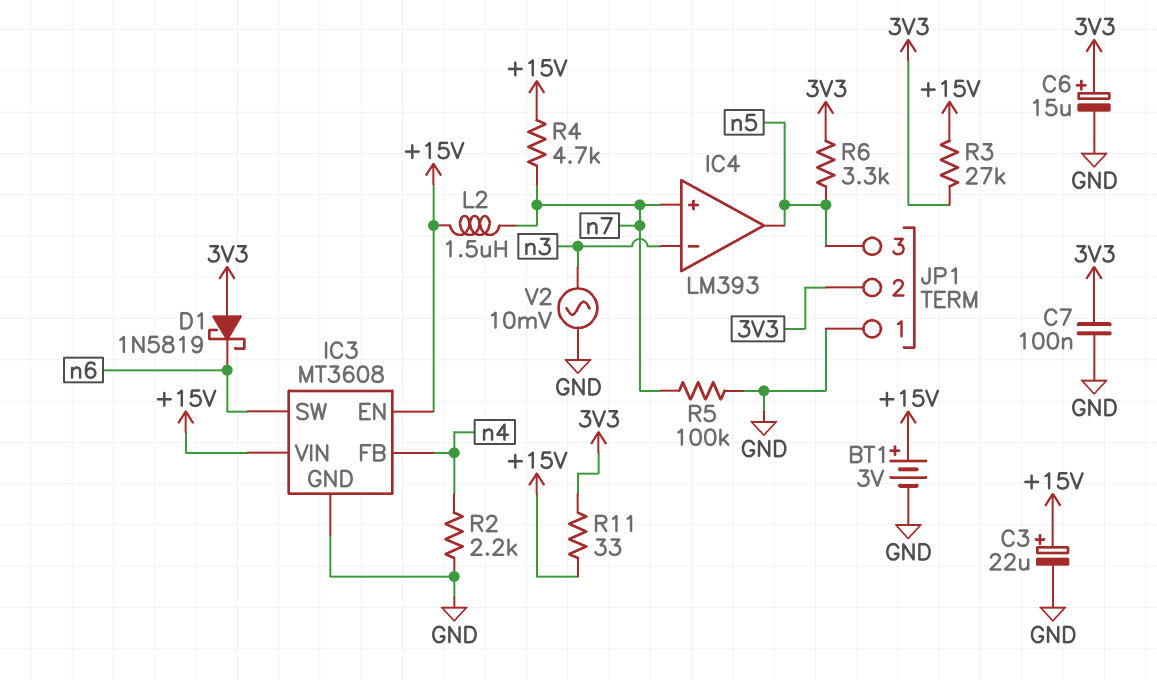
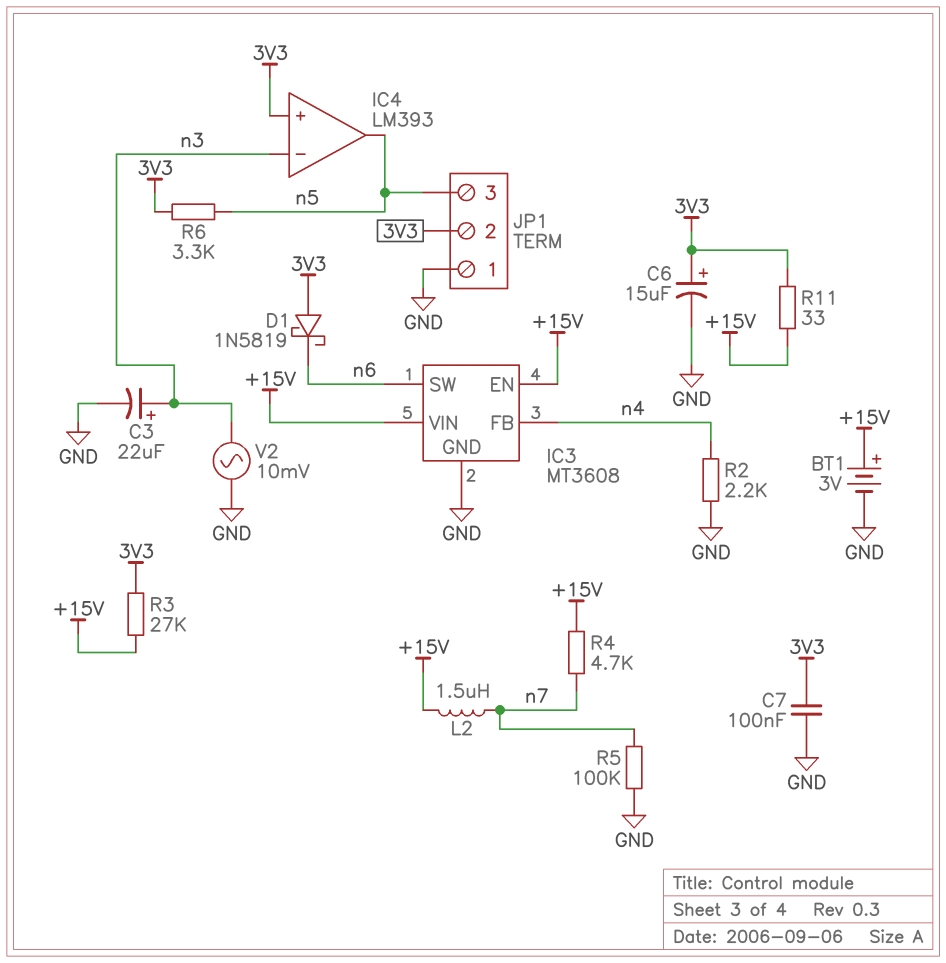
C3: 22uF (plus +15V, minus GND) -> 22uF (plus n3, minus GND)
IC4 pin in+: n7 -> 3V3

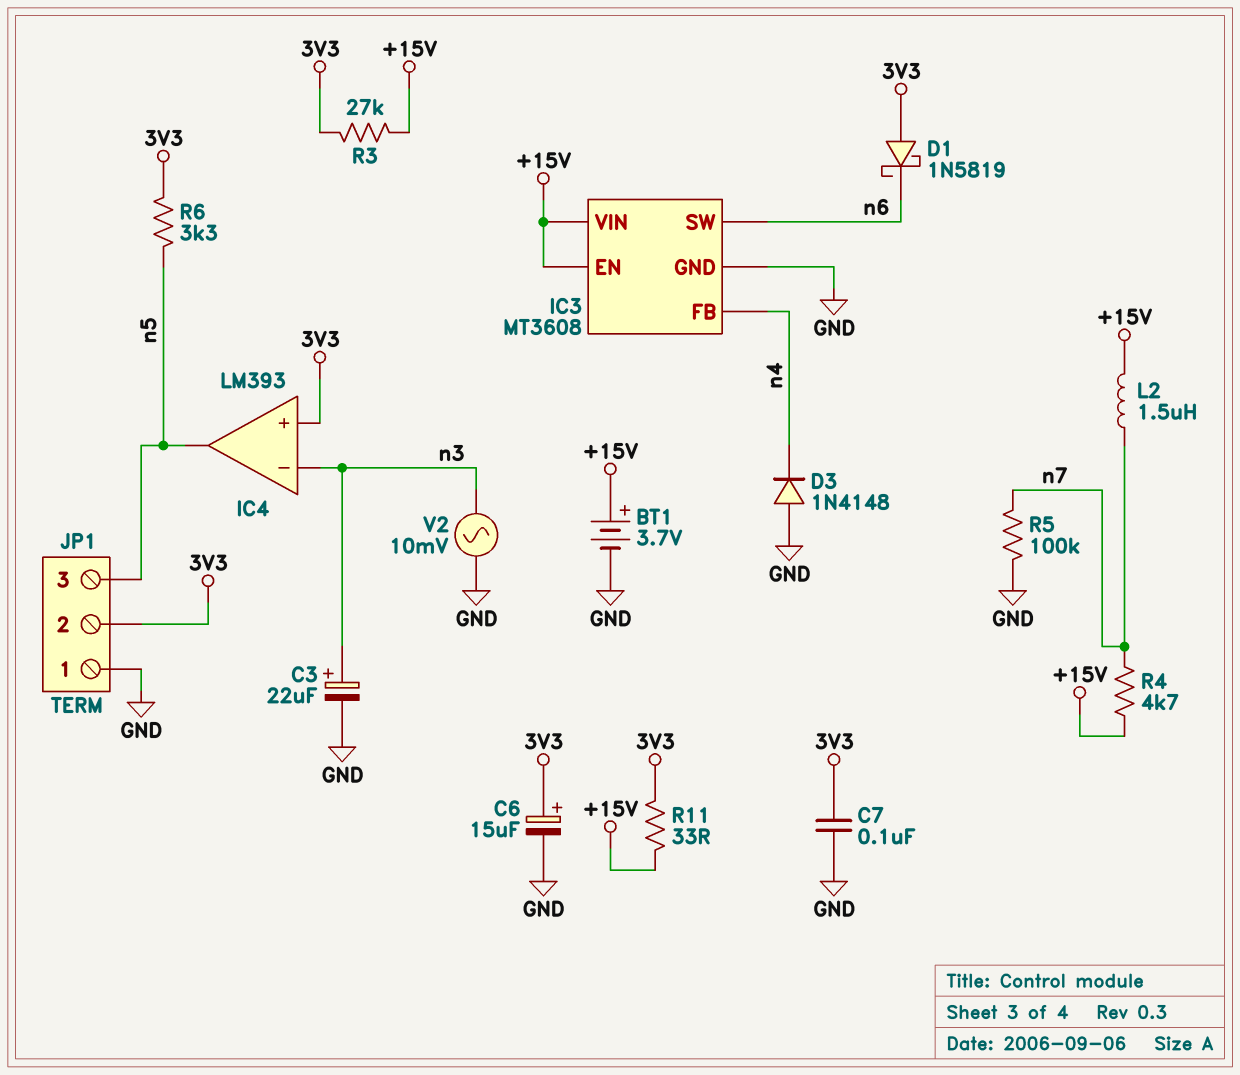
BT1: 3V (plus +15V, minus GND) -> 3.7V (plus +15V, minus GND)
D3: none -> diode 1N4148 (A GND, K n4)
R2: 2.2k (GND, n4) -> none

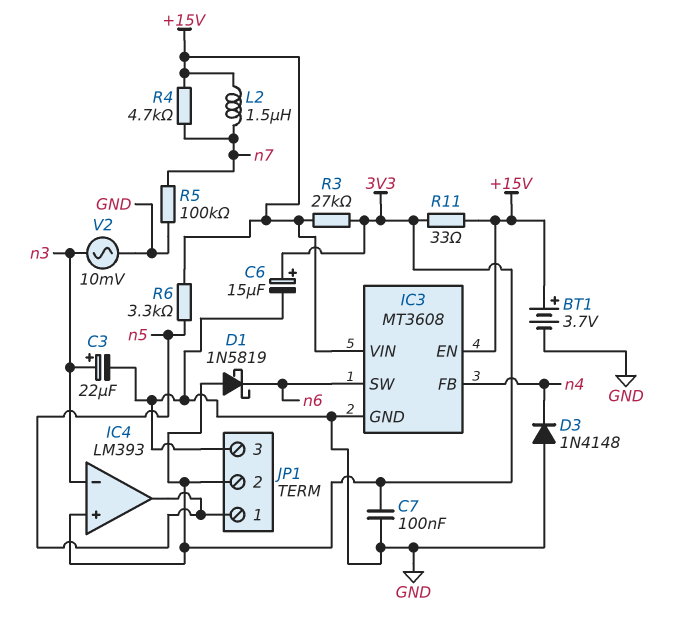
JP1 pin 1: GND -> n5
JP1 pin 3: n5 -> GND
R6: 3.3k (3V3, n5) -> 3.3k (+15V, n5)

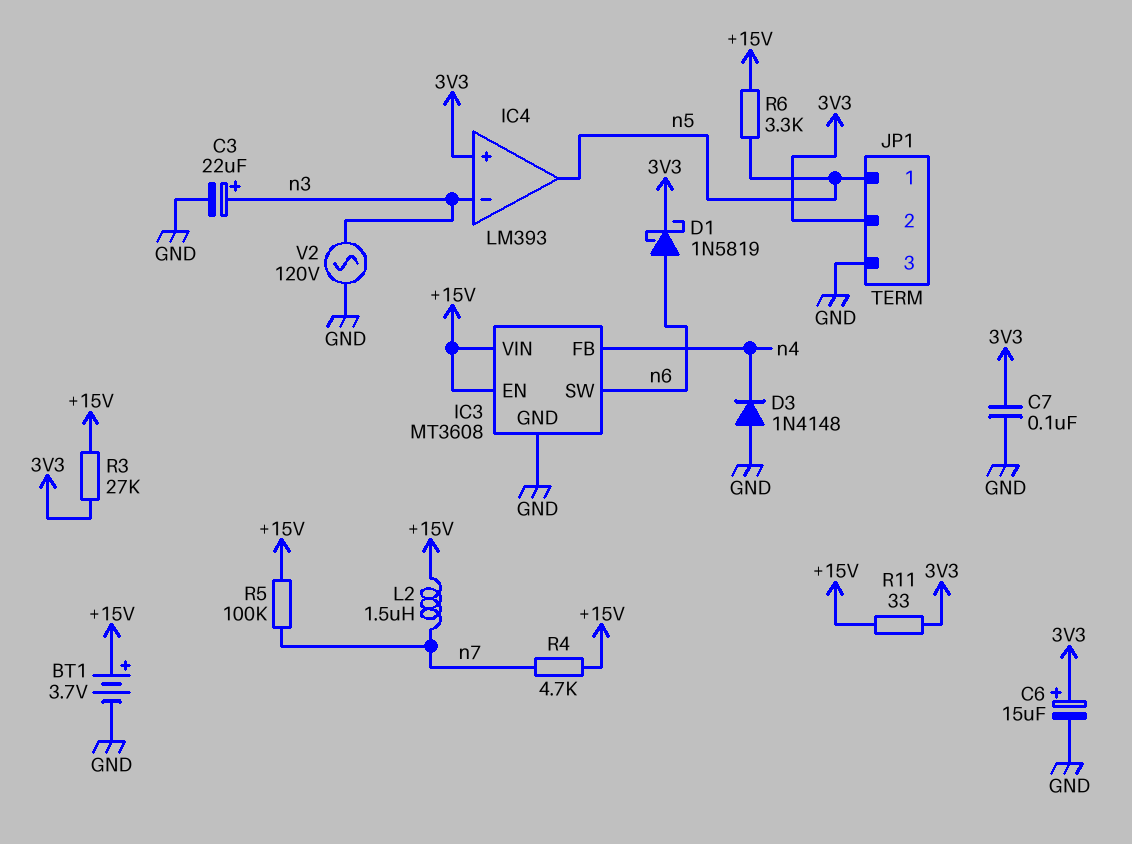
D1: schottky 1N5819 (A 3V3, K n6) -> schottky 1N5819 (A n6, K 3V3)
R5: 100k (GND, n7) -> 100k (+15V, n7)
V2: AC 10mV (GND, n3) -> AC 120V (GND, n3)

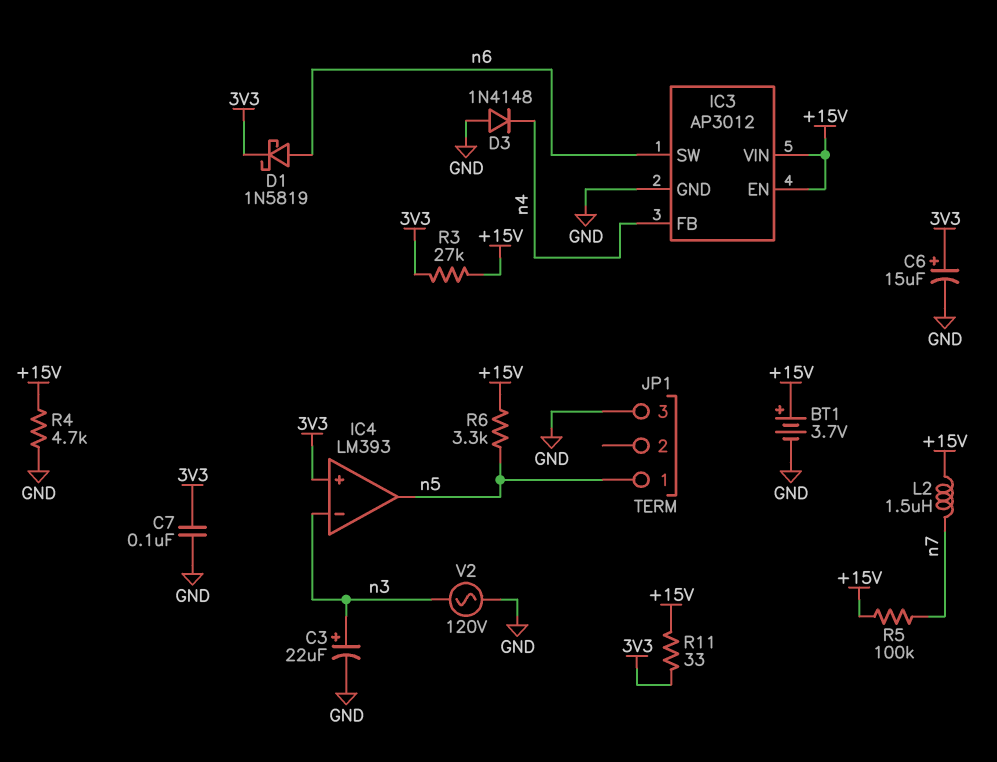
IC3: MT3608 -> AP3012
JP1 pin 2: 3V3 -> none
R4: 4.7k (+15V, n7) -> 4.7k (+15V, GND)

